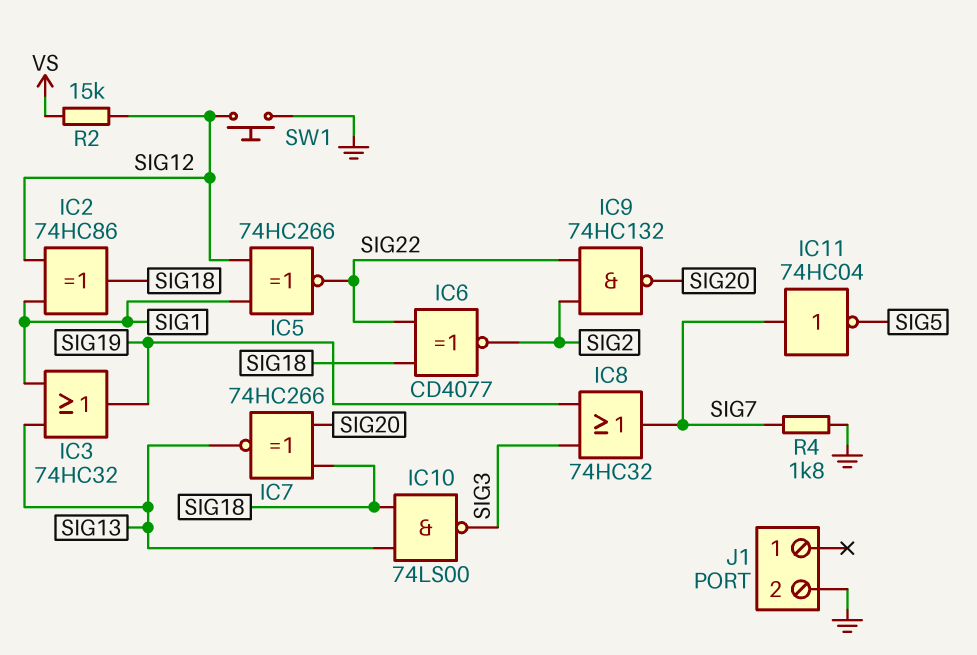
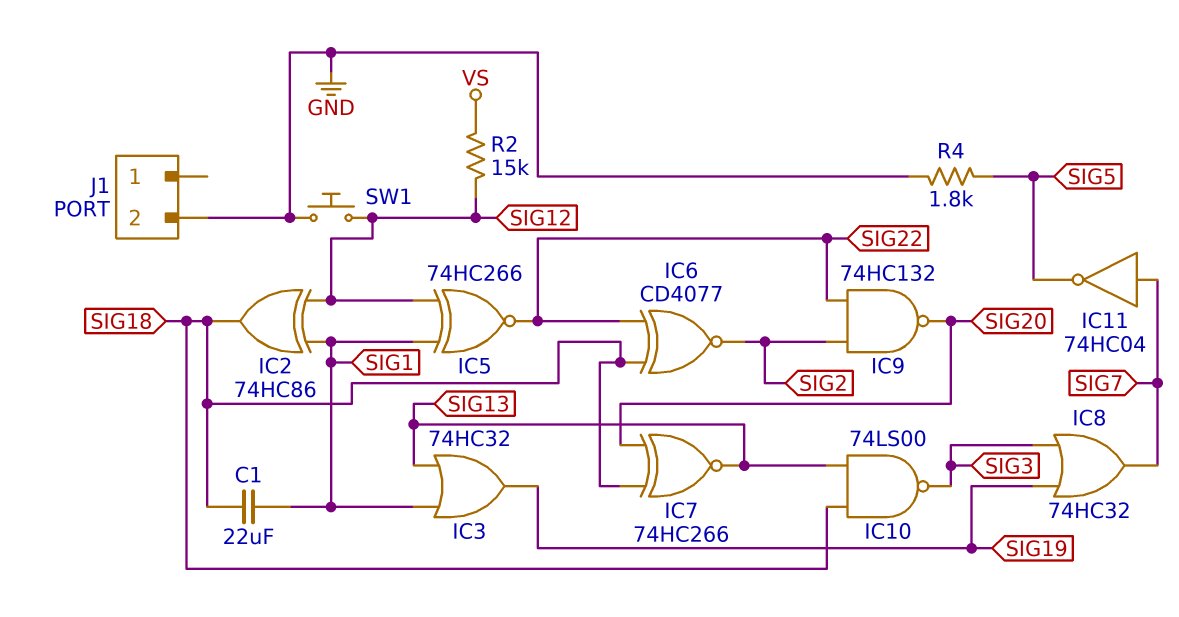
C1: none -> 22uF (SIG1, SIG18)
R4: 1.8k (GND, SIG7) -> 1.8k (GND, SIG5)

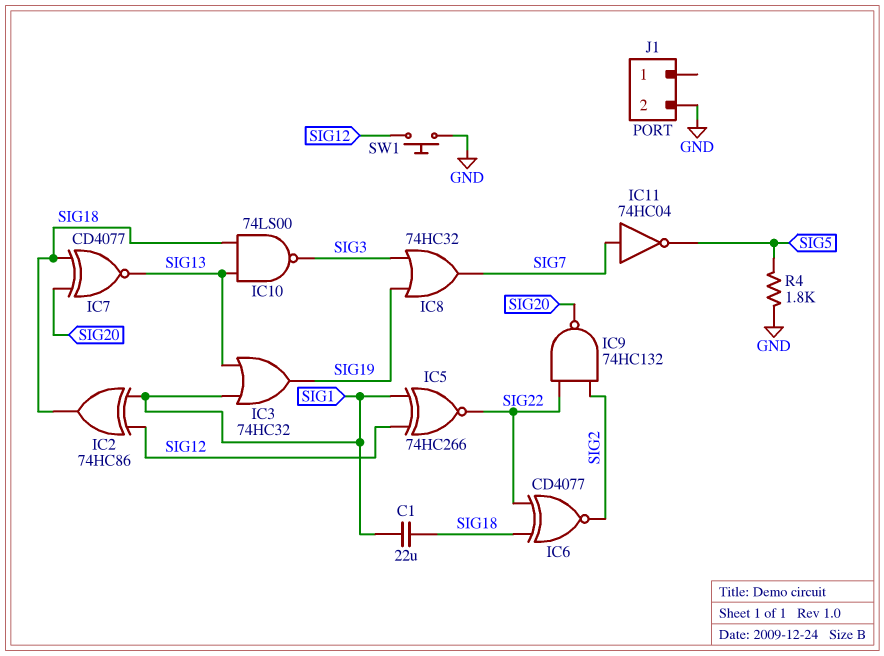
IC7: XNOR 74HC266 (in SIG18, in SIG20, out SIG13) -> XNOR CD4077 (in SIG18, in SIG20, out SIG13)
R2: 15k (SIG12, VS) -> none

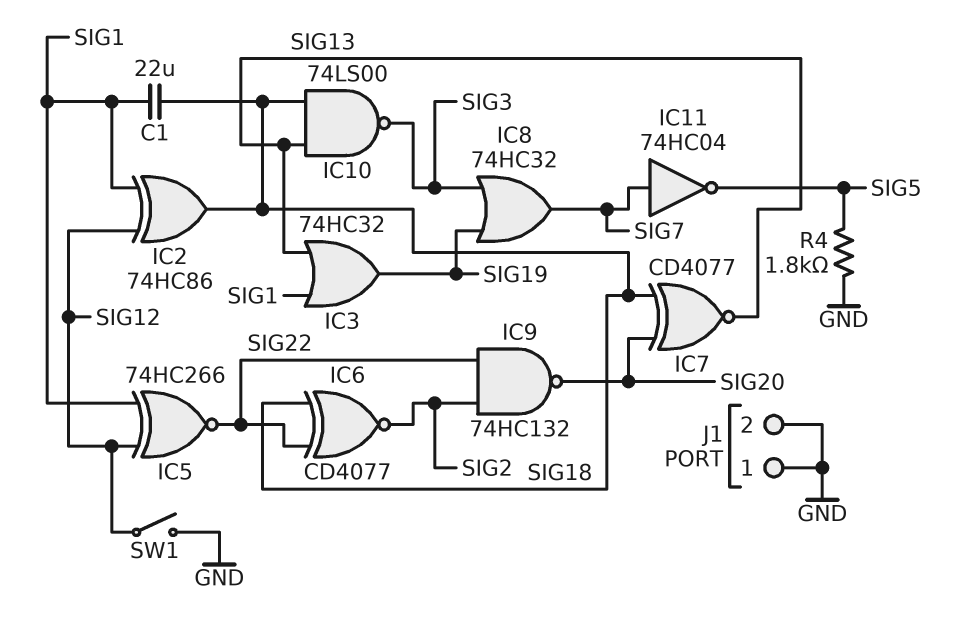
J1 pin 1: none -> GND
SW1: button (GND, SIG12) -> switch (GND, SIG12)

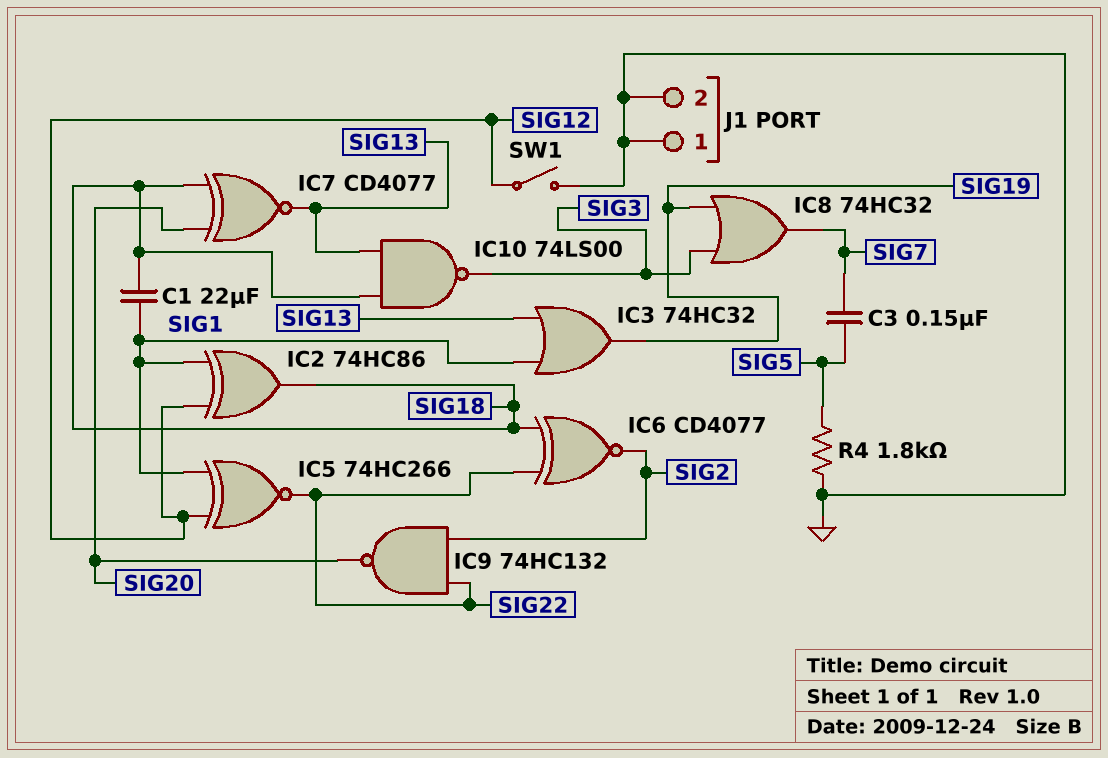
C3: none -> 150nF (SIG5, SIG7)
IC11: NOT 74HC04 (in SIG7, out SIG5) -> none

